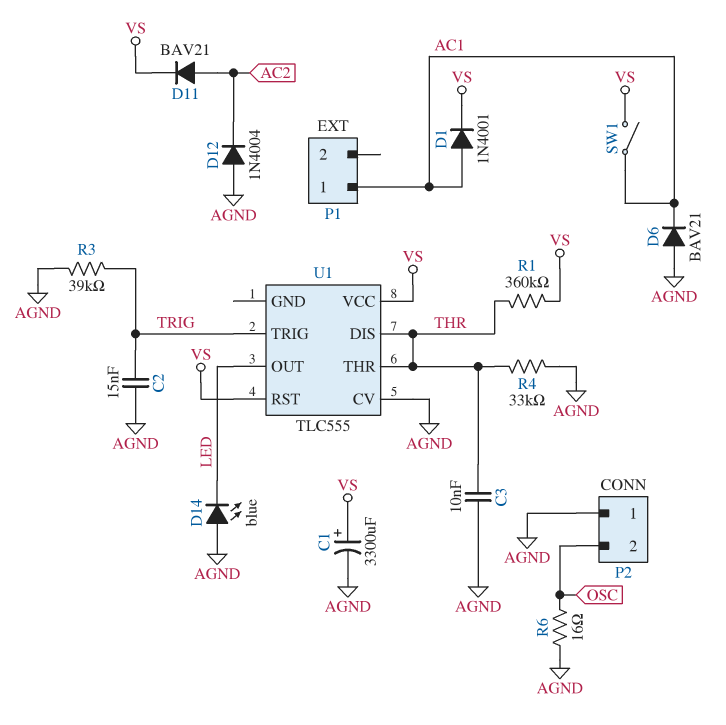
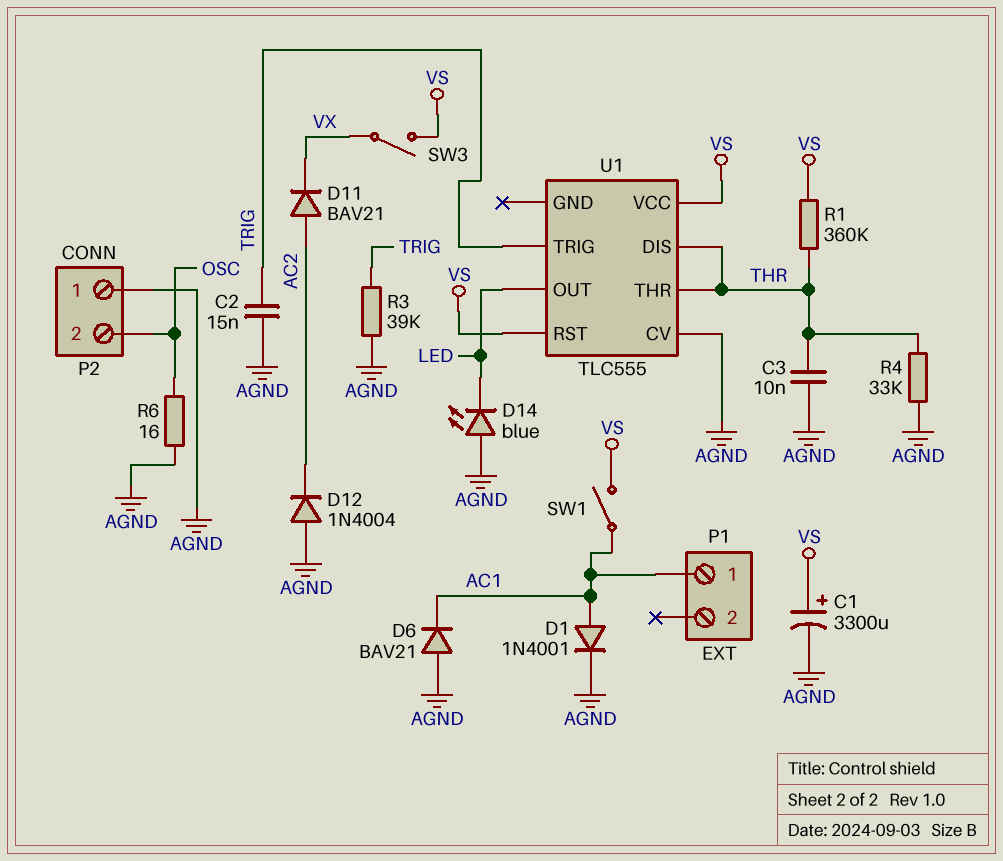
D1: diode 1N4001 (A AC1, K VS) -> diode 1N4001 (A AC1, K AGND)
D11: diode BAV21 (A AC2, K VS) -> diode BAV21 (A AC2, K VX)
SW3: none -> switch (VS, VX)

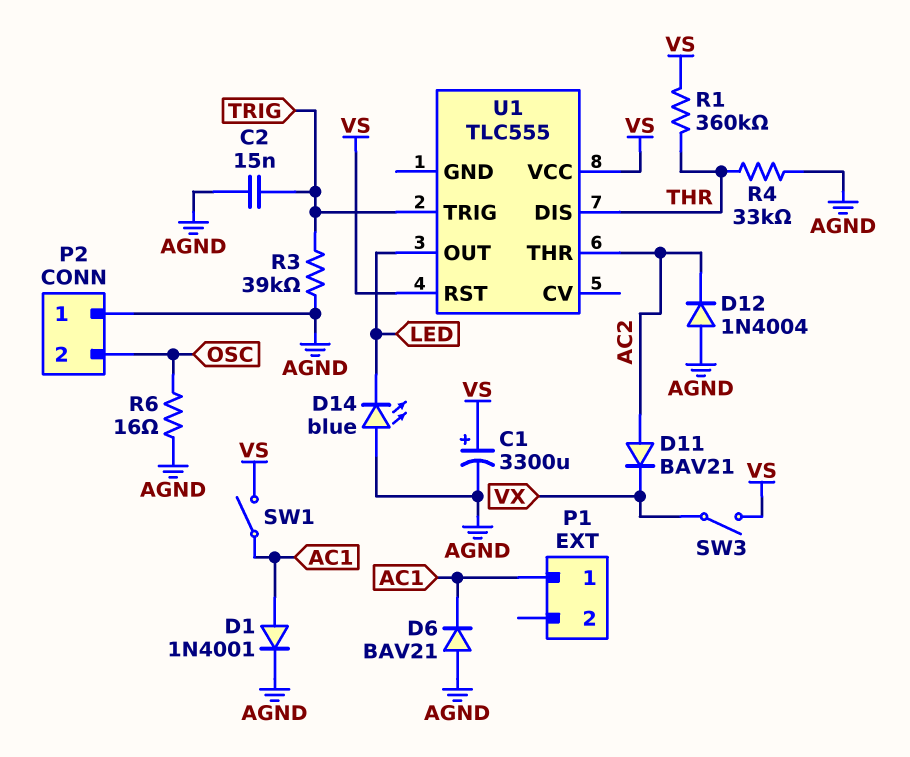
C3: 10nF (AGND, THR) -> none
U1 pin CV: AGND -> none
U1 pin THR: THR -> AC2

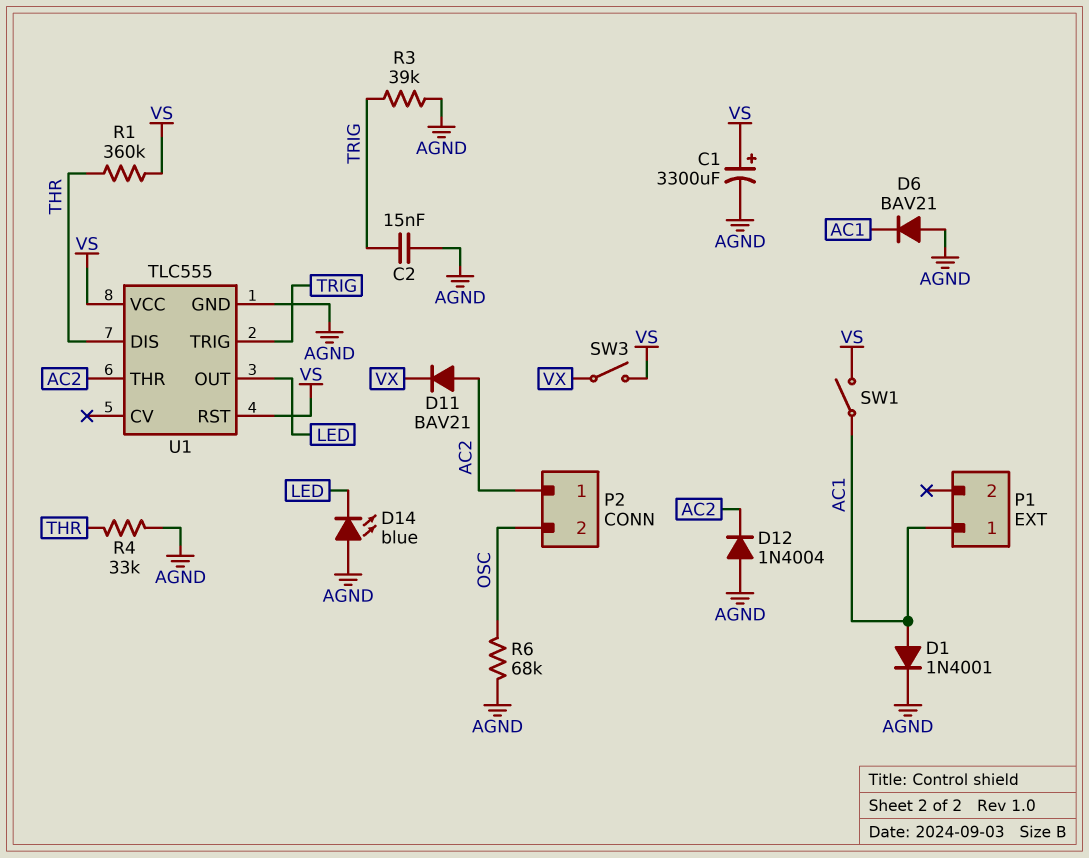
P2 pin 1: AGND -> AC2
R6: 16 (AGND, OSC) -> 68k (AGND, OSC)
U1 pin GND: none -> AGND

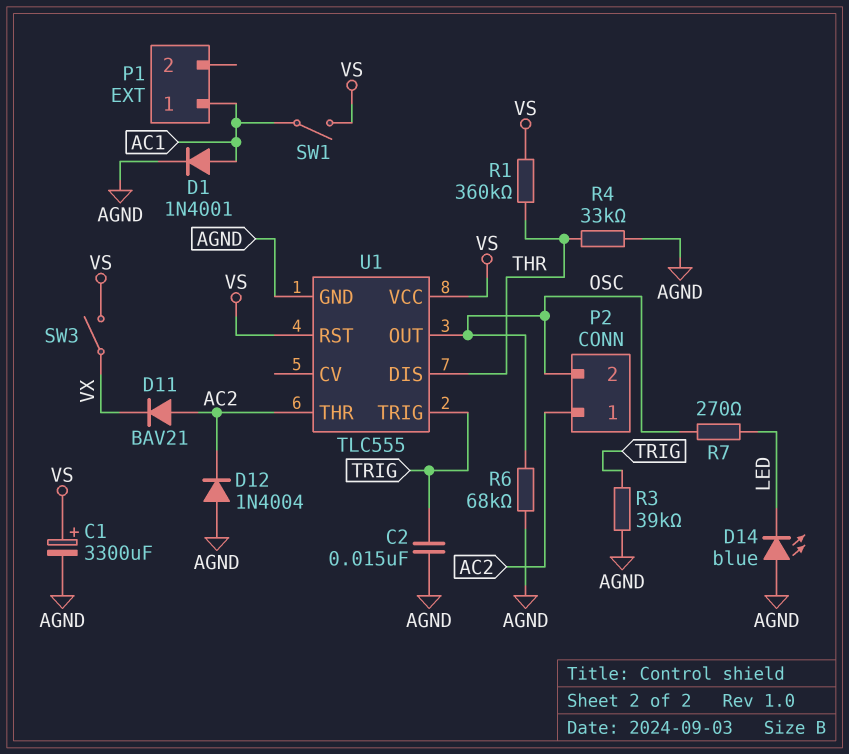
D6: diode BAV21 (A AGND, K AC1) -> none
R7: none -> 270 (LED, OSC)
U1 pin OUT: LED -> OSC

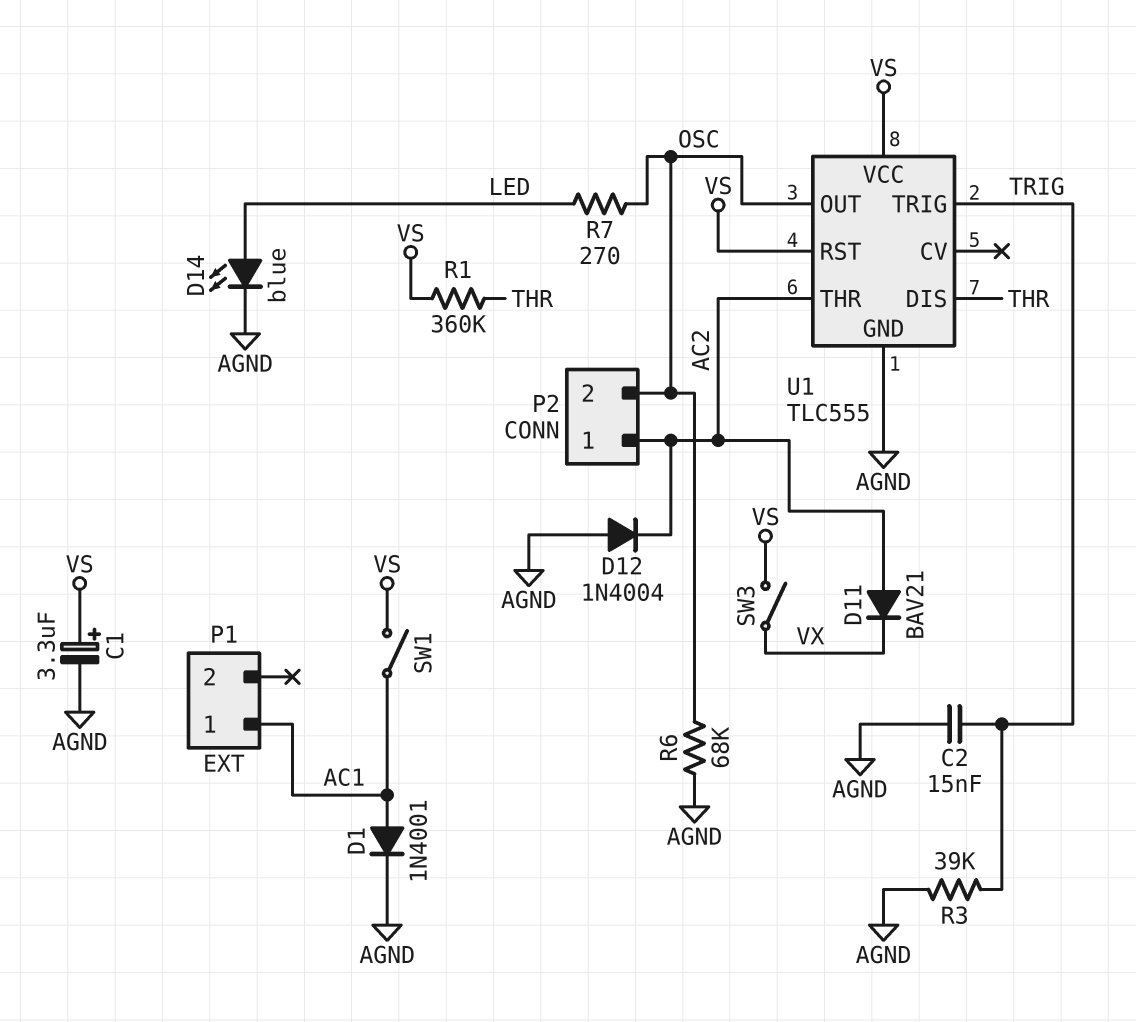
C1: 3300uF (plus VS, minus AGND) -> 3.3uF (plus VS, minus AGND)
D14: LED blue (A AGND, K LED) -> LED blue (A LED, K AGND)
R4: 33k (AGND, THR) -> none

